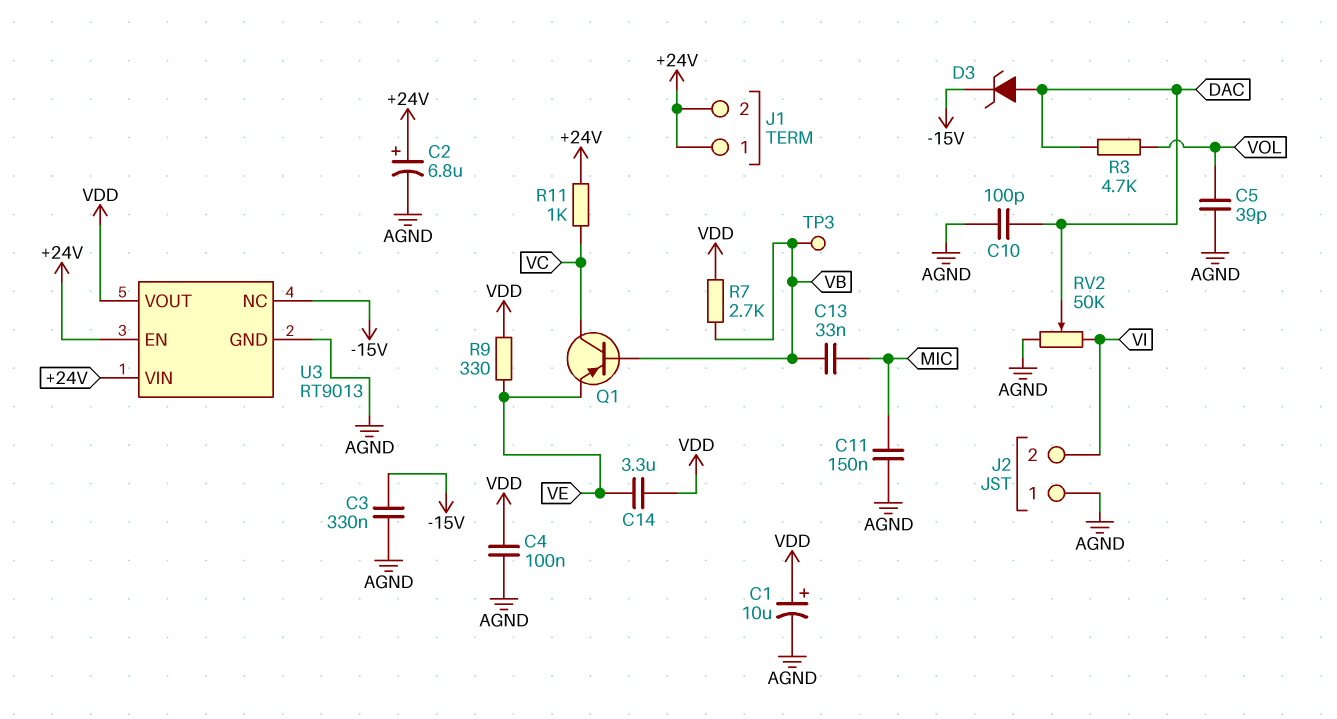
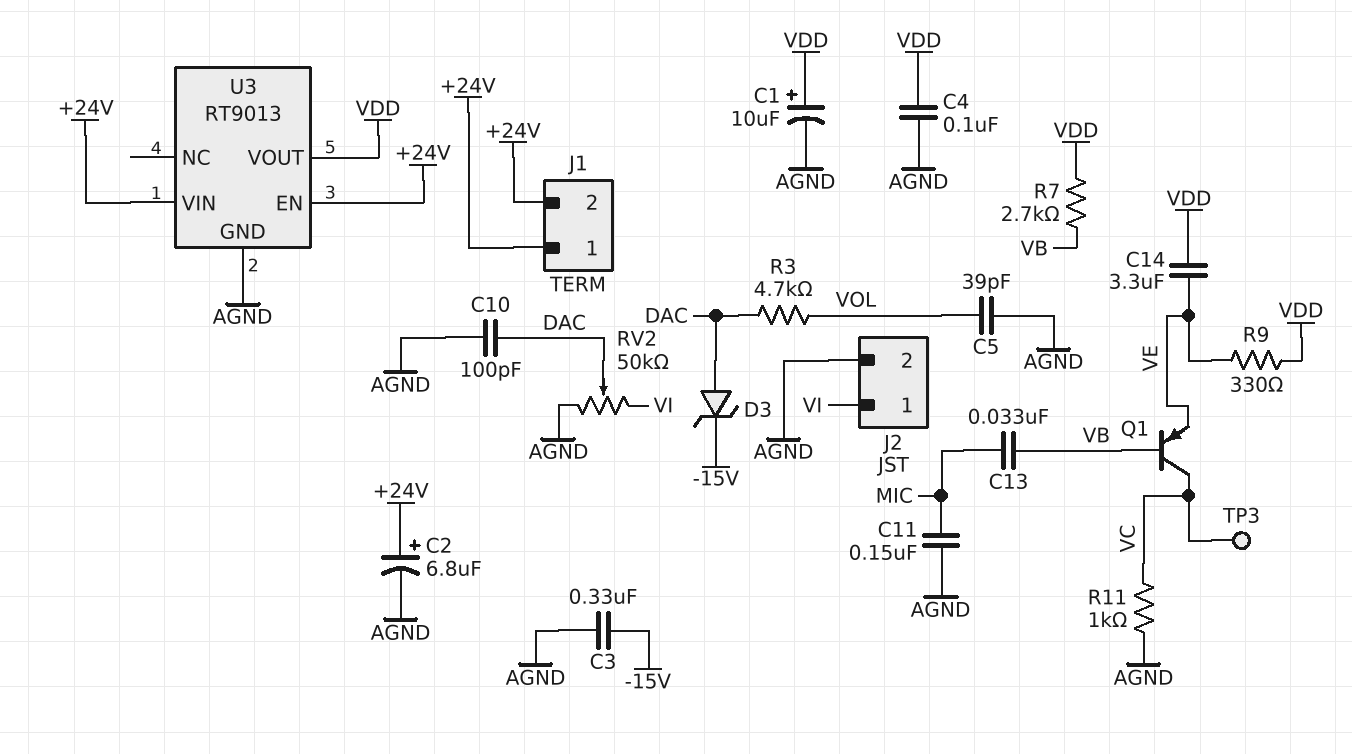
J2 pin 1: AGND -> VI
J2 pin 2: VI -> AGND
R11: 1k (+24V, VC) -> 1k (AGND, VC)
TP3: test point (VB) -> test point (VC)
U3 pin NC: -15V -> none

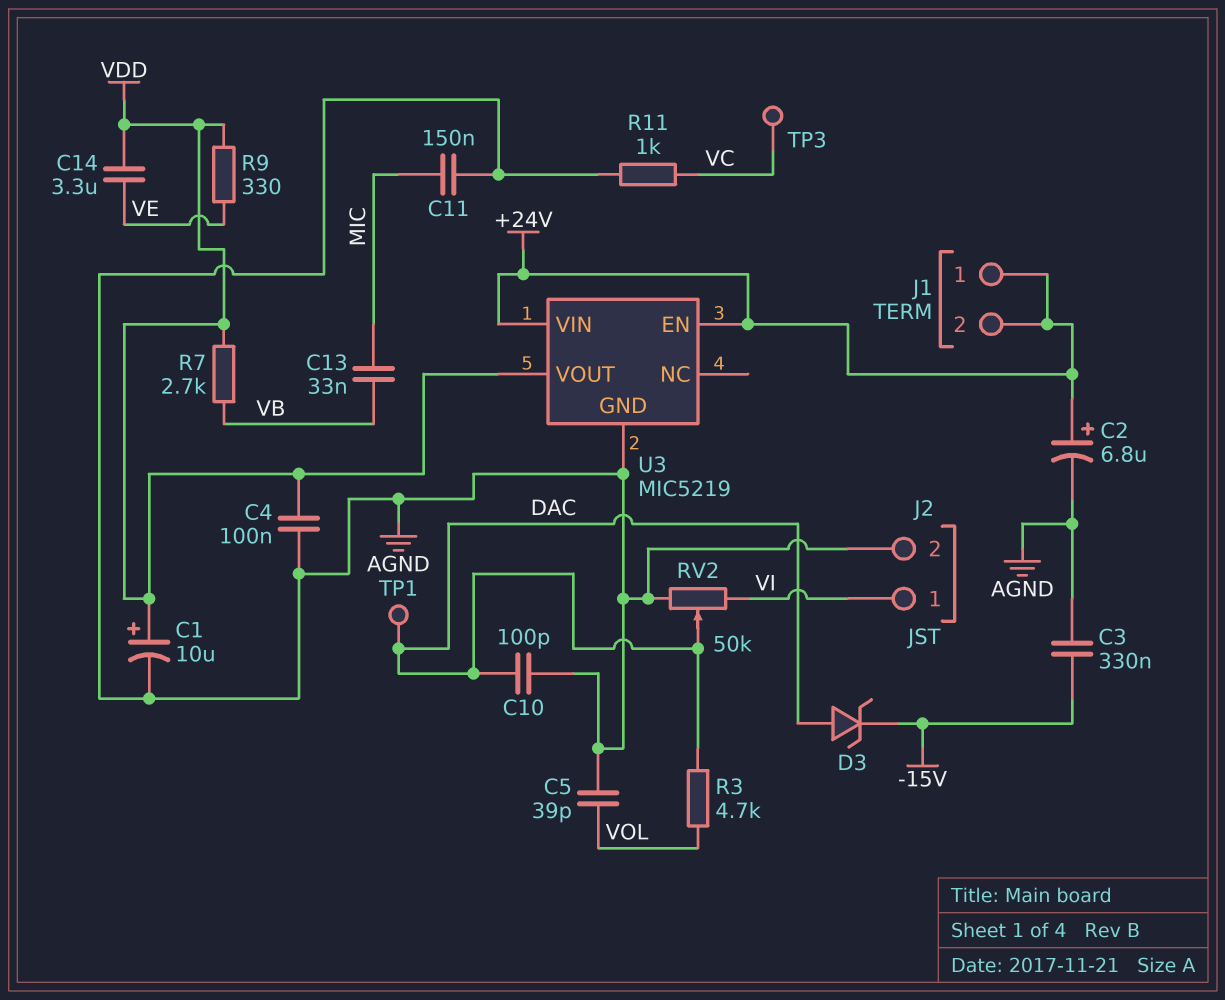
Q1: PNP (B VB, C VC, E VE) -> none
TP1: none -> test point (DAC)
U3: RT9013 -> MIC5219

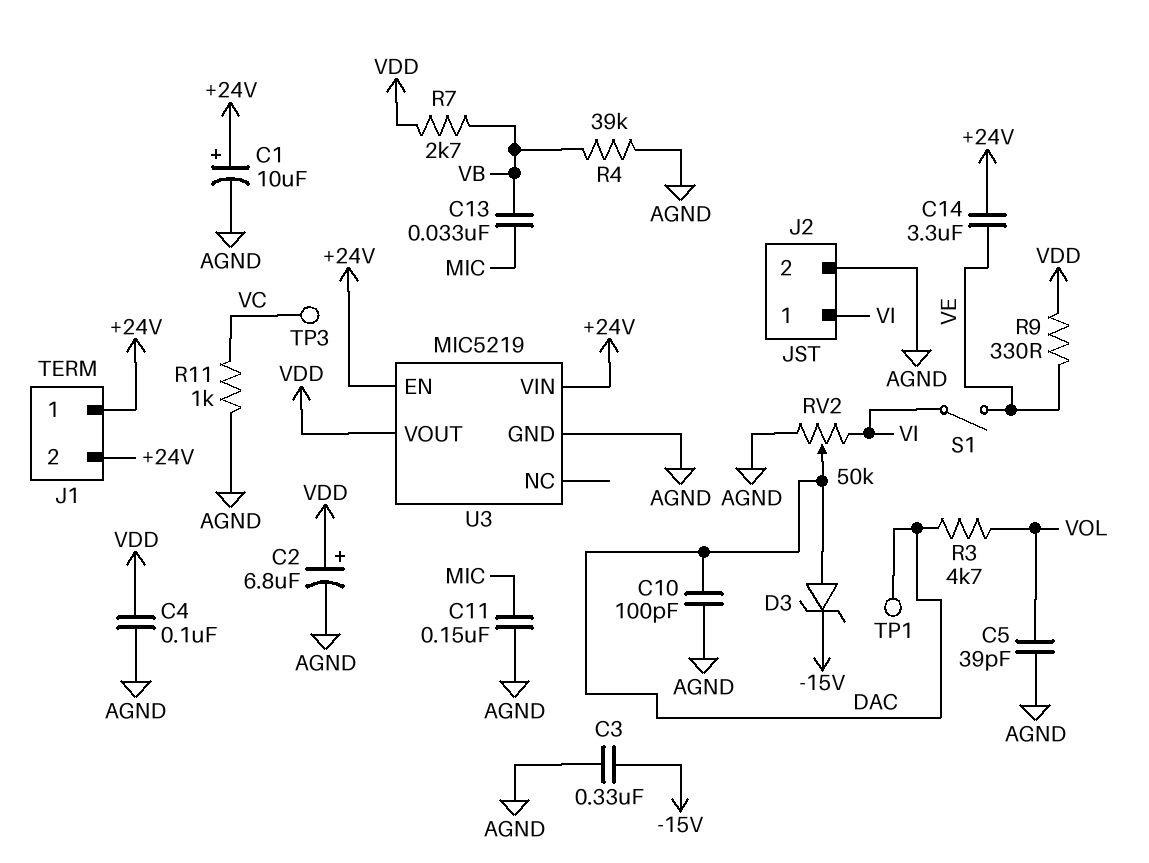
C1: 10uF (plus VDD, minus AGND) -> 10uF (plus +24V, minus AGND)
C2: 6.8uF (plus +24V, minus AGND) -> 6.8uF (plus VDD, minus AGND)
C14: 3.3uF (VDD, VE) -> 3.3uF (+24V, VE)
R4: none -> 39k (AGND, VB)
S1: none -> switch (VE, VI)

